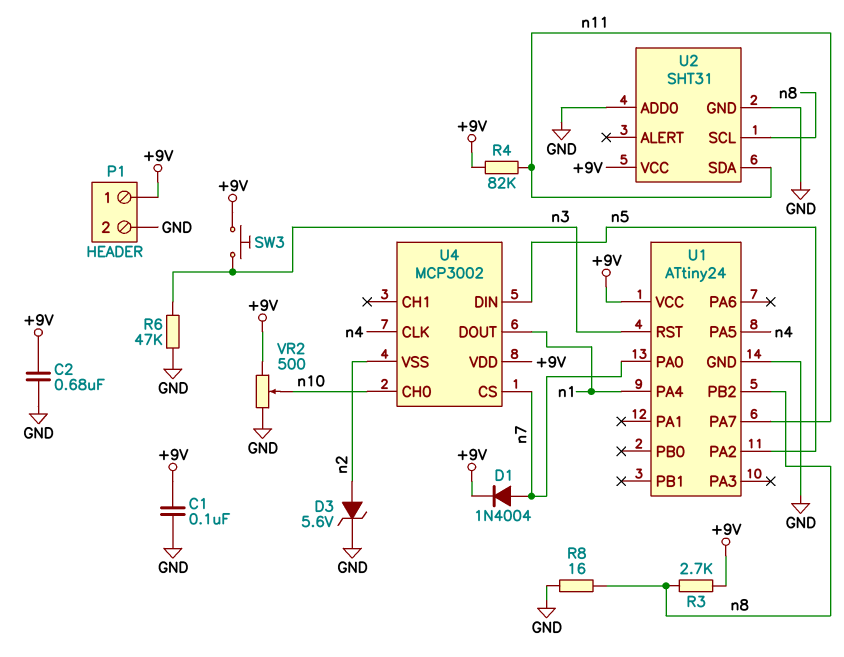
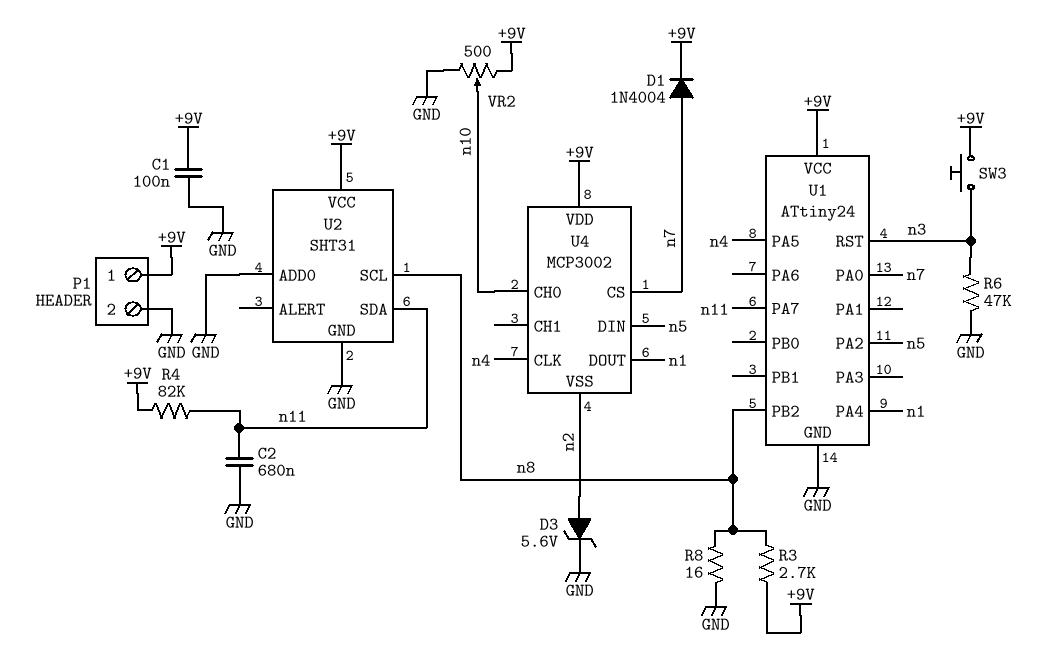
C2: 680nF (+9V, GND) -> 680nF (GND, n11)

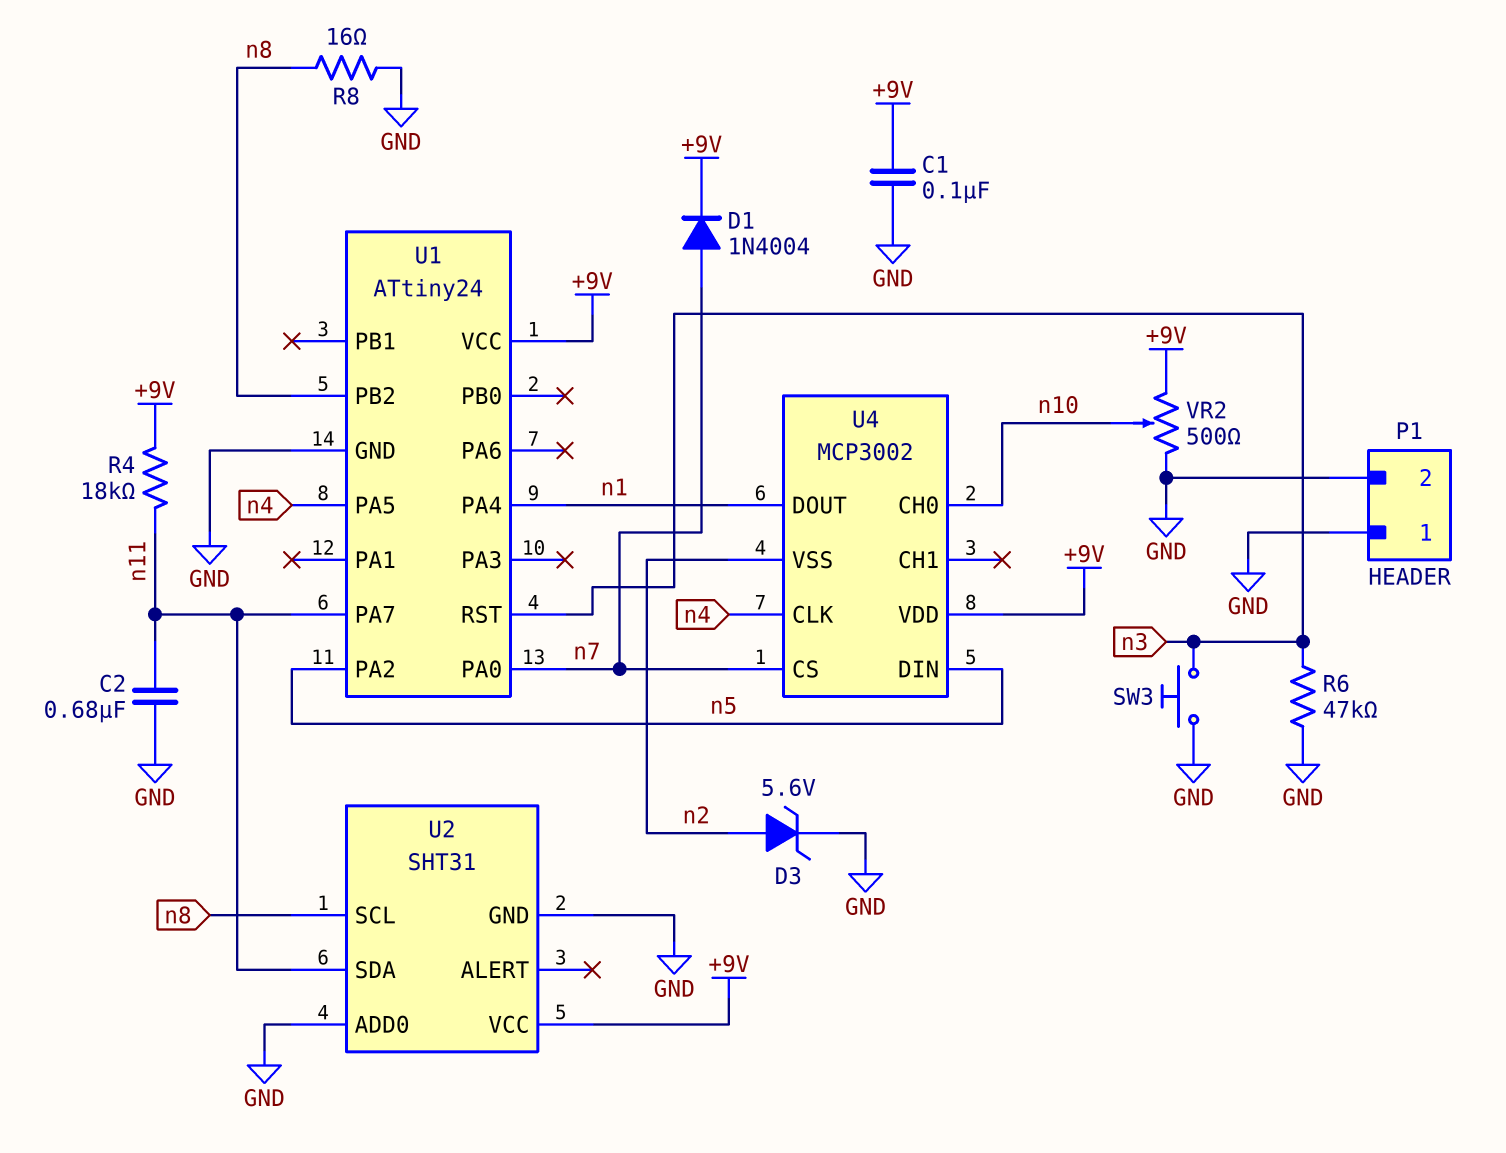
P1 pin 1: +9V -> GND
R3: 2.7k (+9V, n8) -> none
R4: 82k (+9V, n11) -> 18k (+9V, n11)
SW3: button (+9V, n3) -> button (GND, n3)

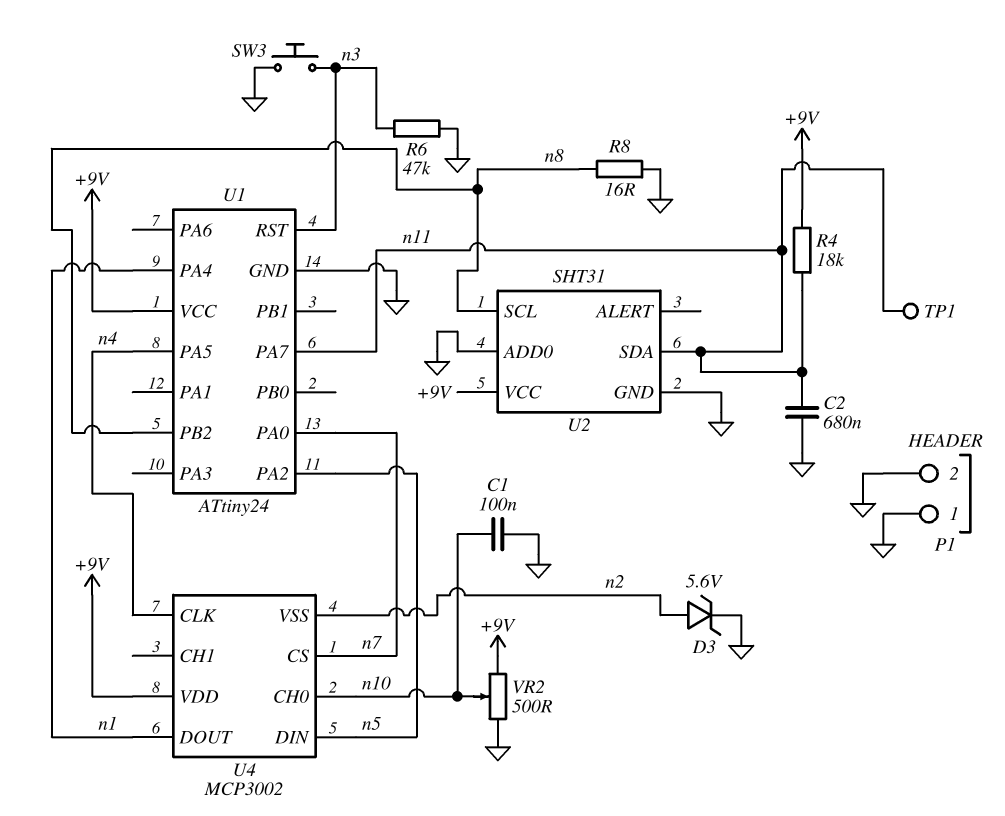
C1: 100nF (+9V, GND) -> 100nF (GND, n10)
D1: diode 1N4004 (A n7, K +9V) -> none
TP1: none -> test point (n11)

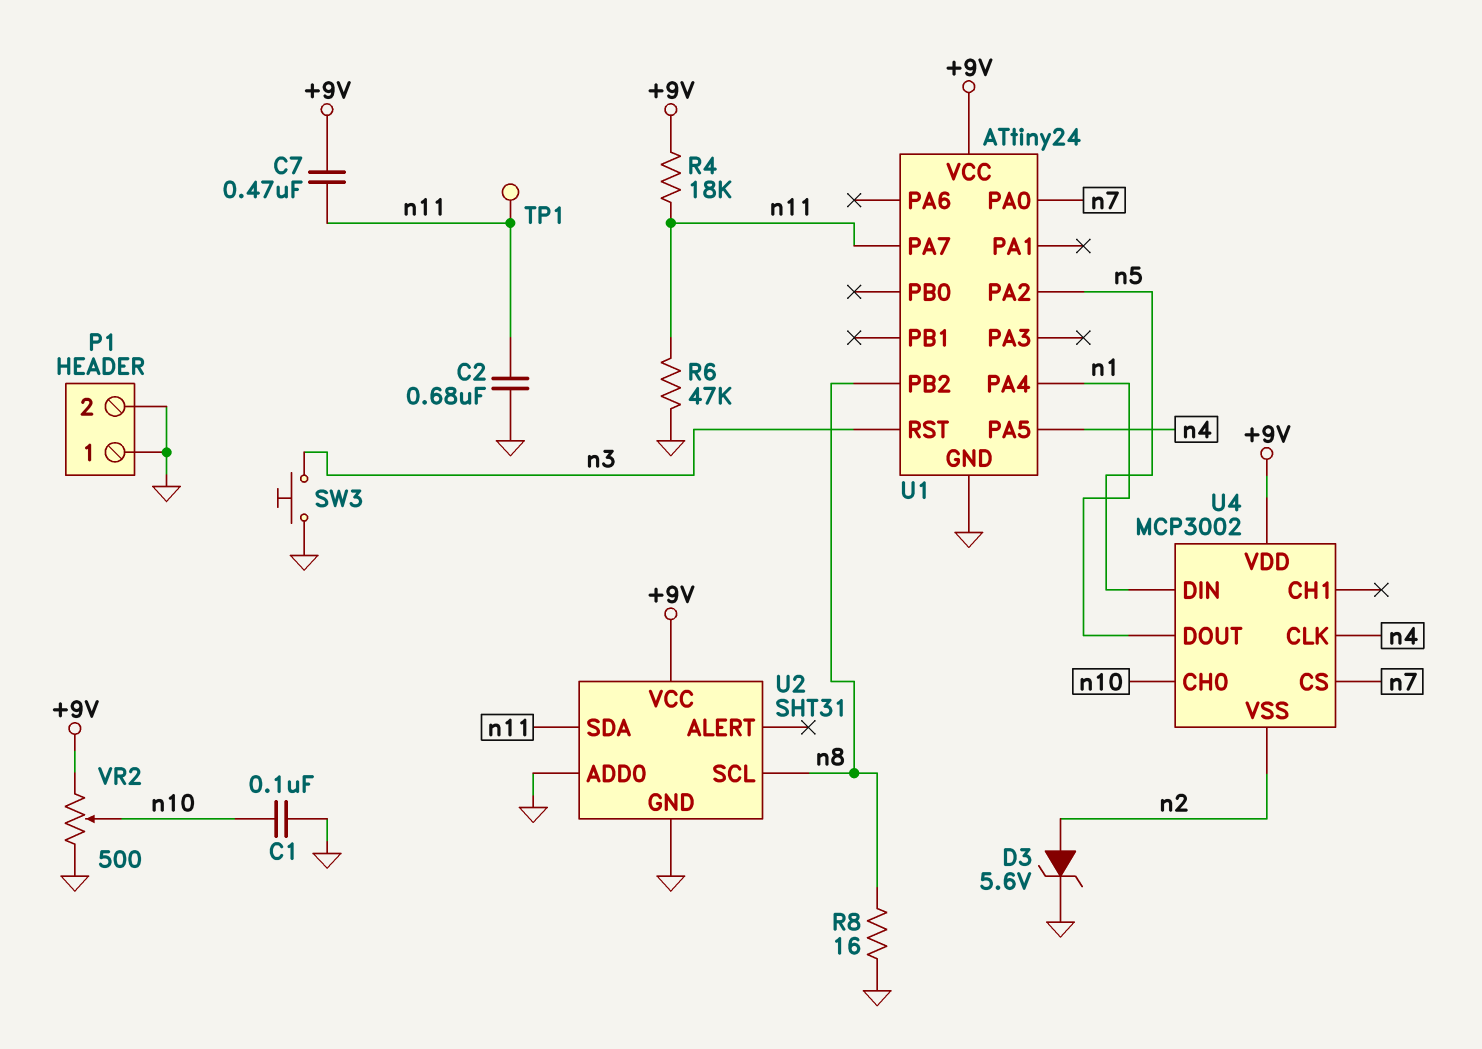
C7: none -> 470nF (+9V, n11)
R6: 47k (GND, n3) -> 47k (GND, n11)

